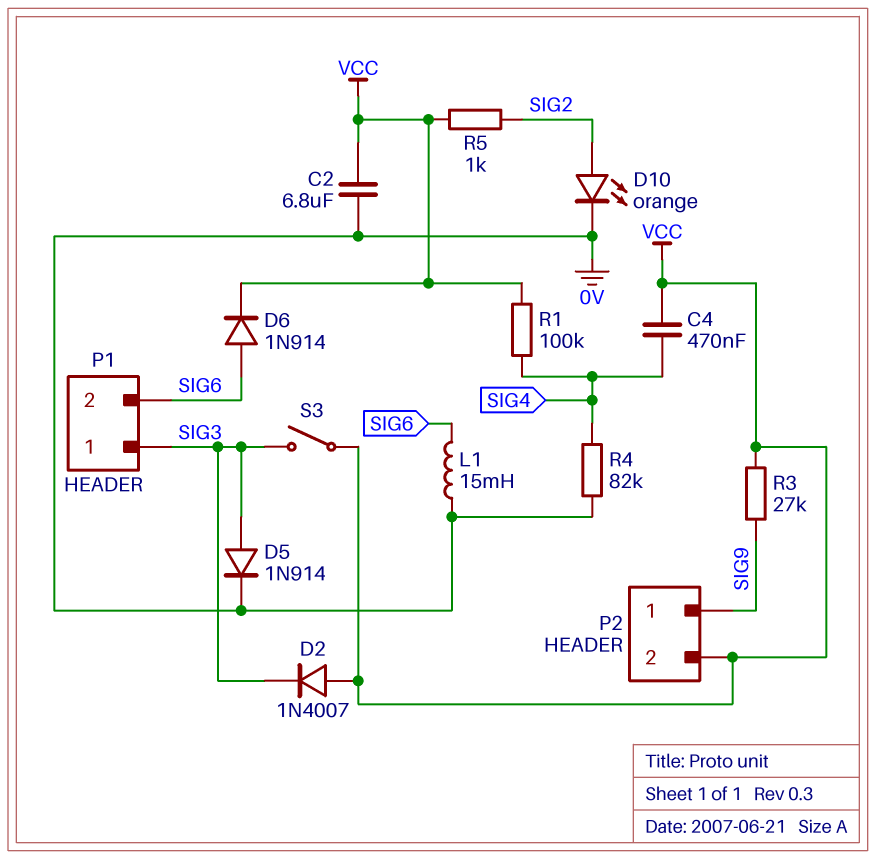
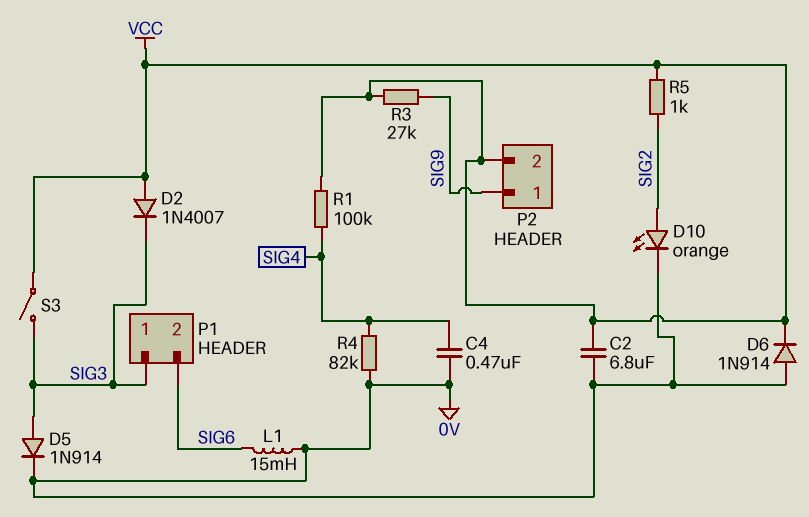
C4: 470nF (SIG4, VCC) -> 470nF (0V, SIG4)
D6: diode 1N914 (A SIG6, K VCC) -> diode 1N914 (A 0V, K VCC)

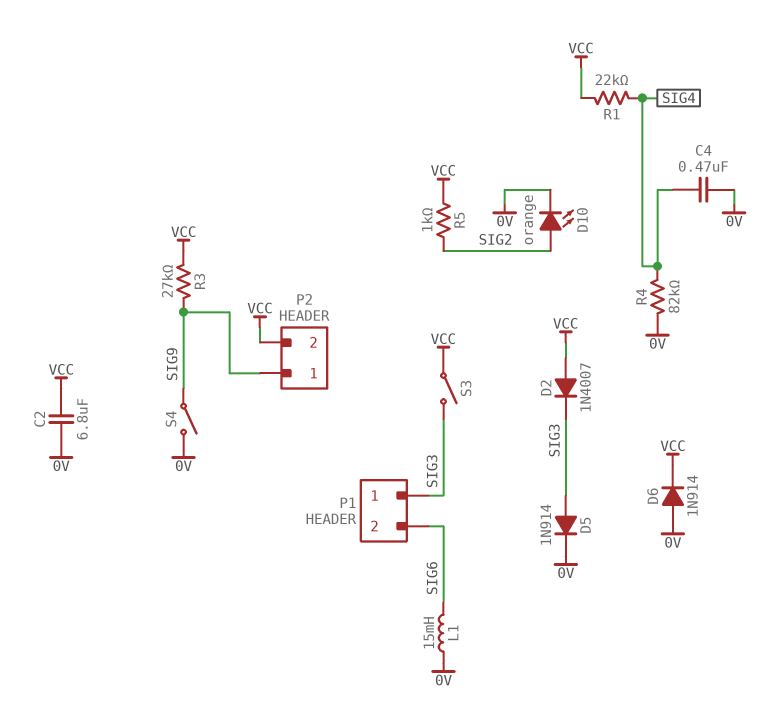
R1: 100k (SIG4, VCC) -> 22k (SIG4, VCC)
S4: none -> switch (0V, SIG9)

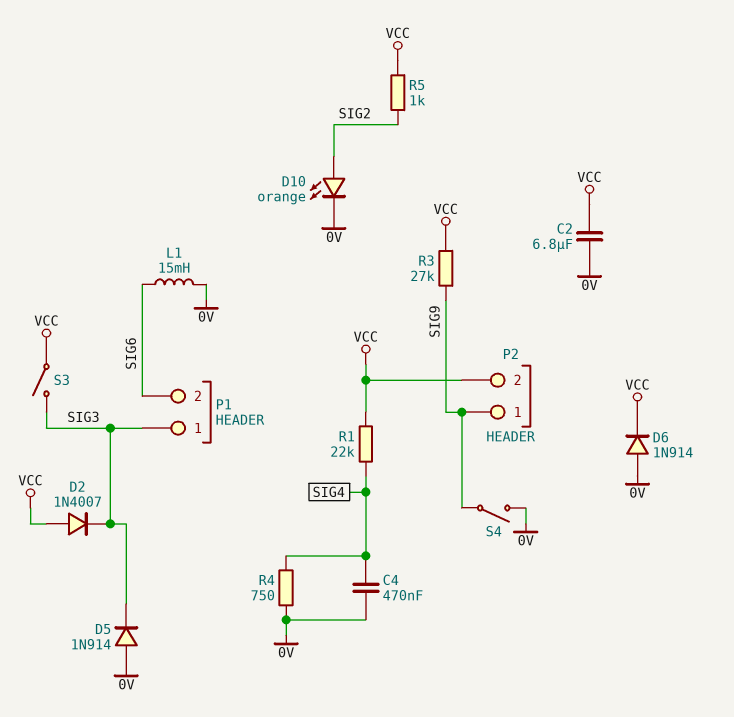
D5: diode 1N914 (A SIG3, K 0V) -> diode 1N914 (A 0V, K SIG3)
R4: 82k (0V, SIG4) -> 750 (0V, SIG4)

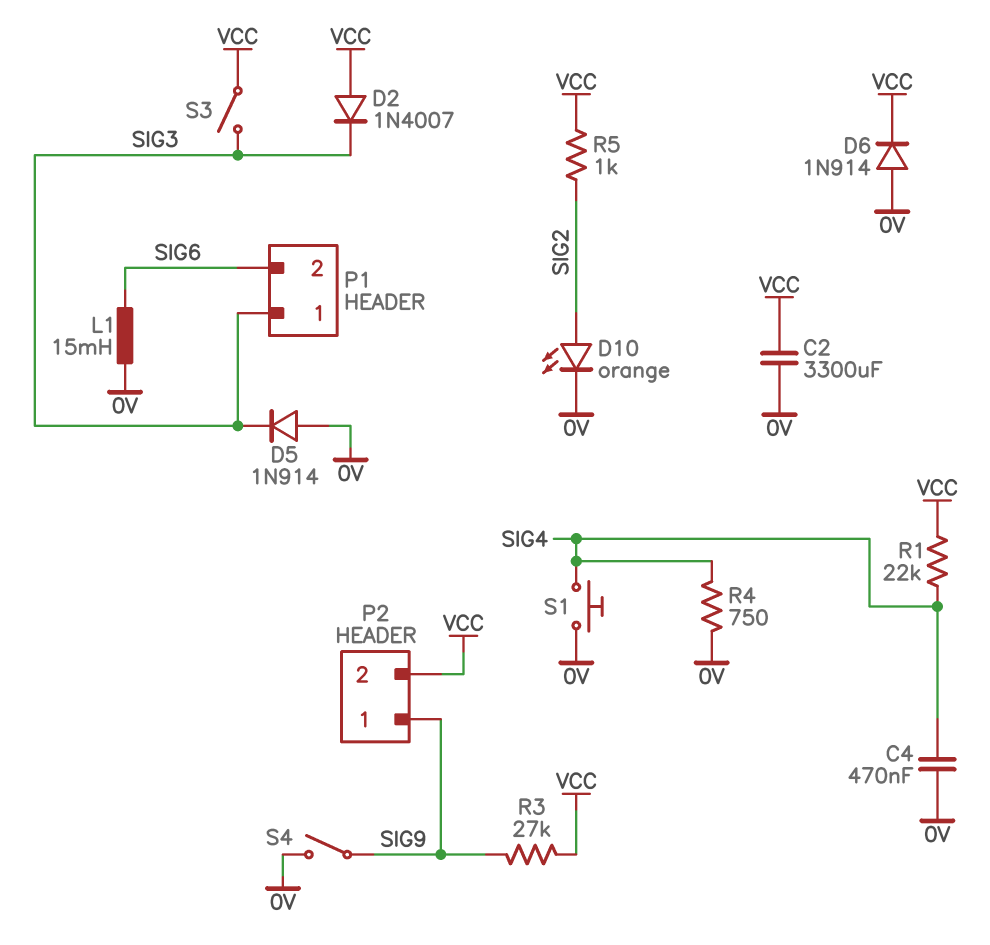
C2: 6.8uF (0V, VCC) -> 3300uF (0V, VCC)
S1: none -> button (0V, SIG4)

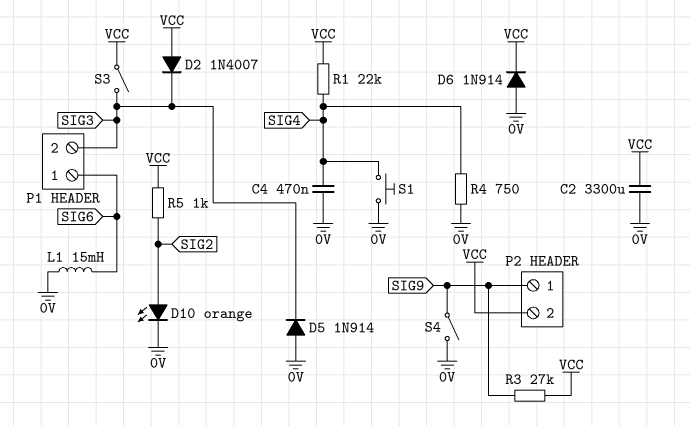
P1 pin 1: SIG3 -> SIG6
P1 pin 2: SIG6 -> SIG3

